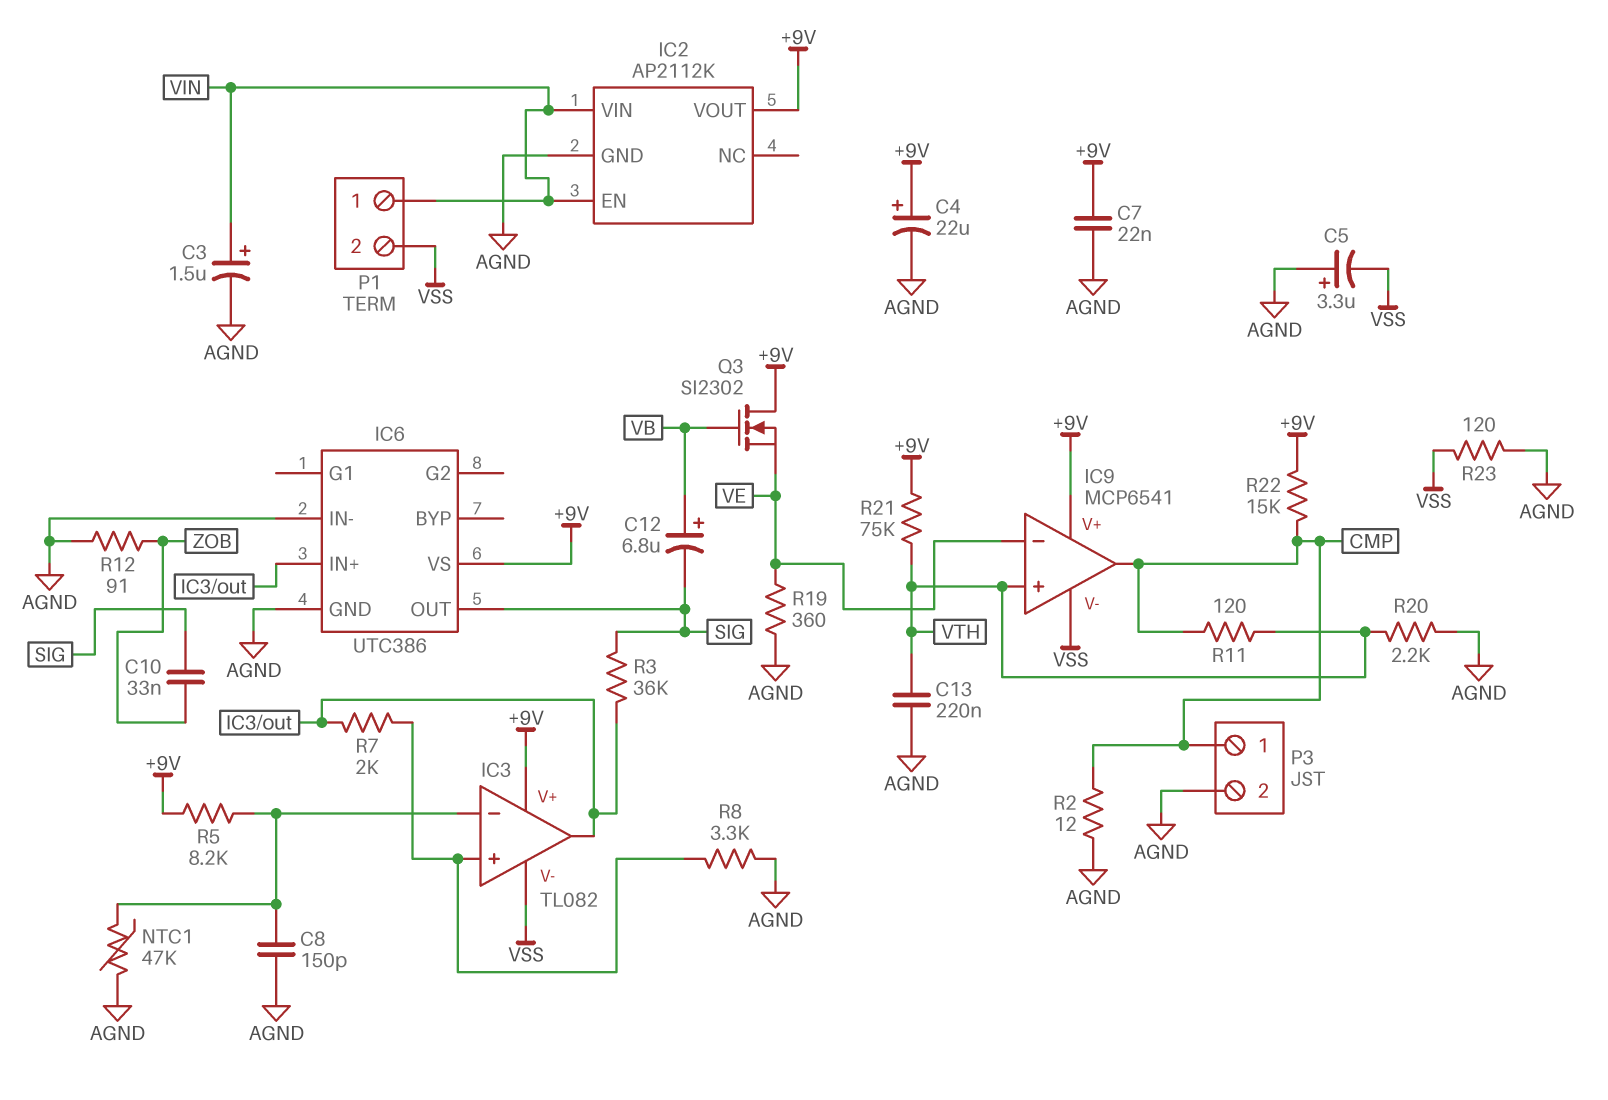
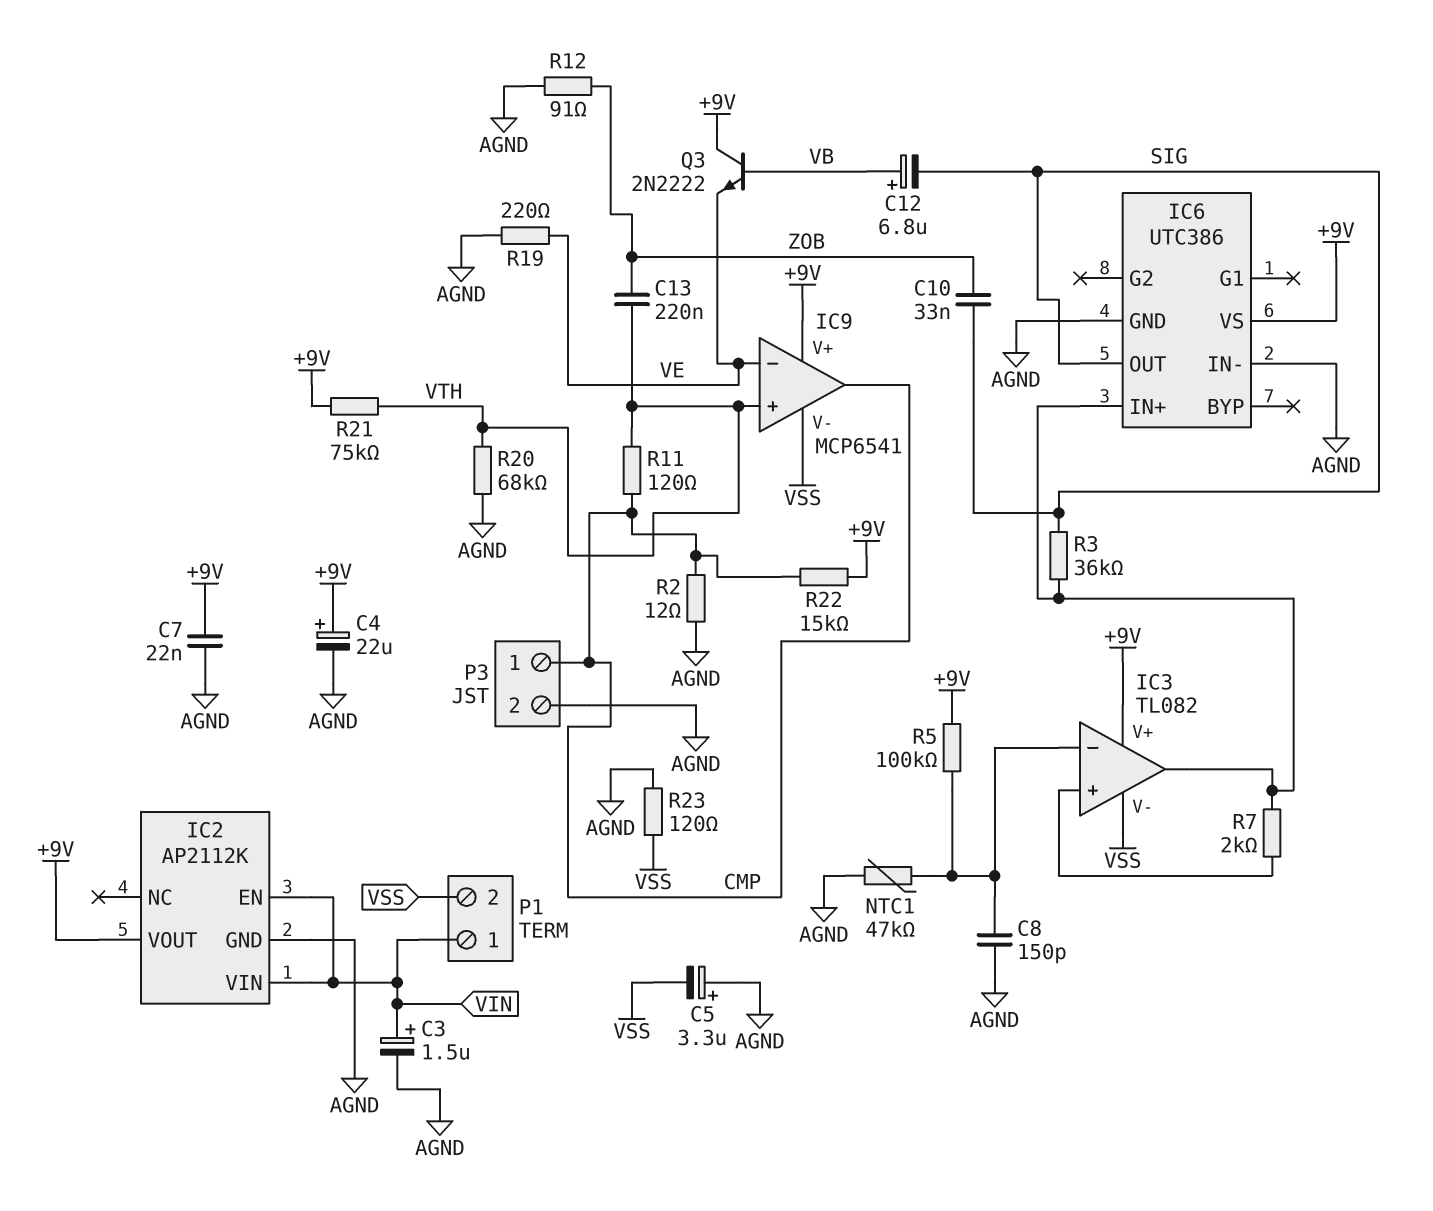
C13: 220nF (AGND, VTH) -> 220nF (VTH, ZOB)
Q3: NMOS SI2302 (G VB, D +9V, S VE) -> NPN 2N2222 (B VB, C +9V, E VE)
R5: 8.2k (+9V, IC3/in-) -> 100k (+9V, IC3/in-)
R8: 3.3k (AGND, IC3/in+) -> none
R19: 360 (AGND, VE) -> 220 (AGND, VE)
R20: 2.2k (AGND, VTH) -> 68k (AGND, VTH)

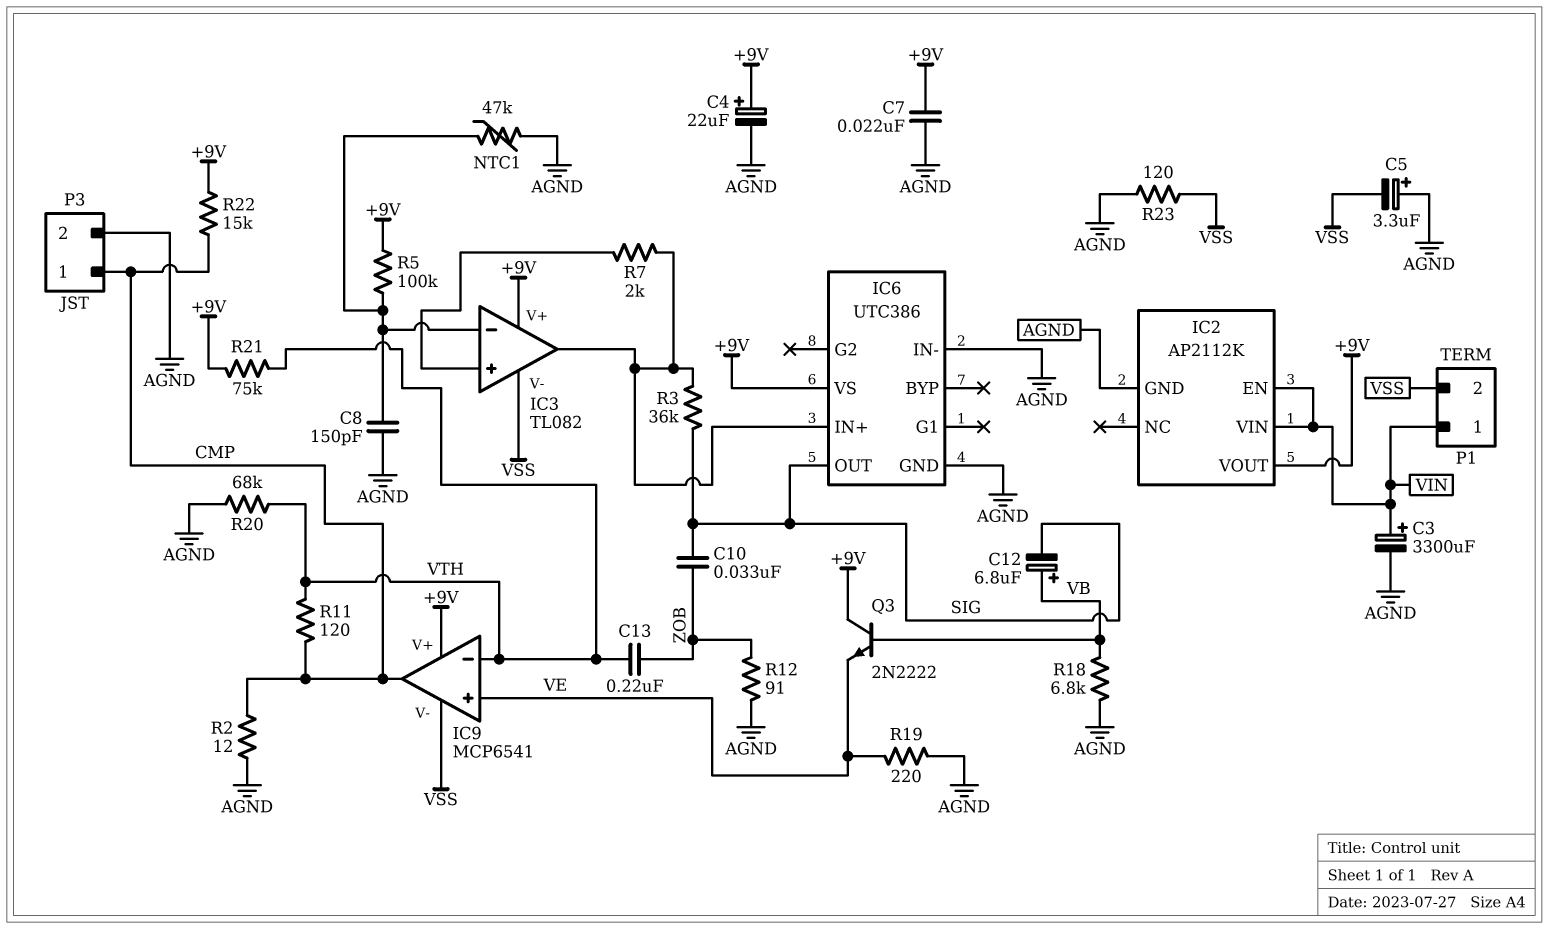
C3: 1.5uF (plus VIN, minus AGND) -> 3300uF (plus VIN, minus AGND)
IC9 pin in+: VTH -> VE
IC9 pin in-: VE -> VTH
R18: none -> 6.8k (AGND, VB)

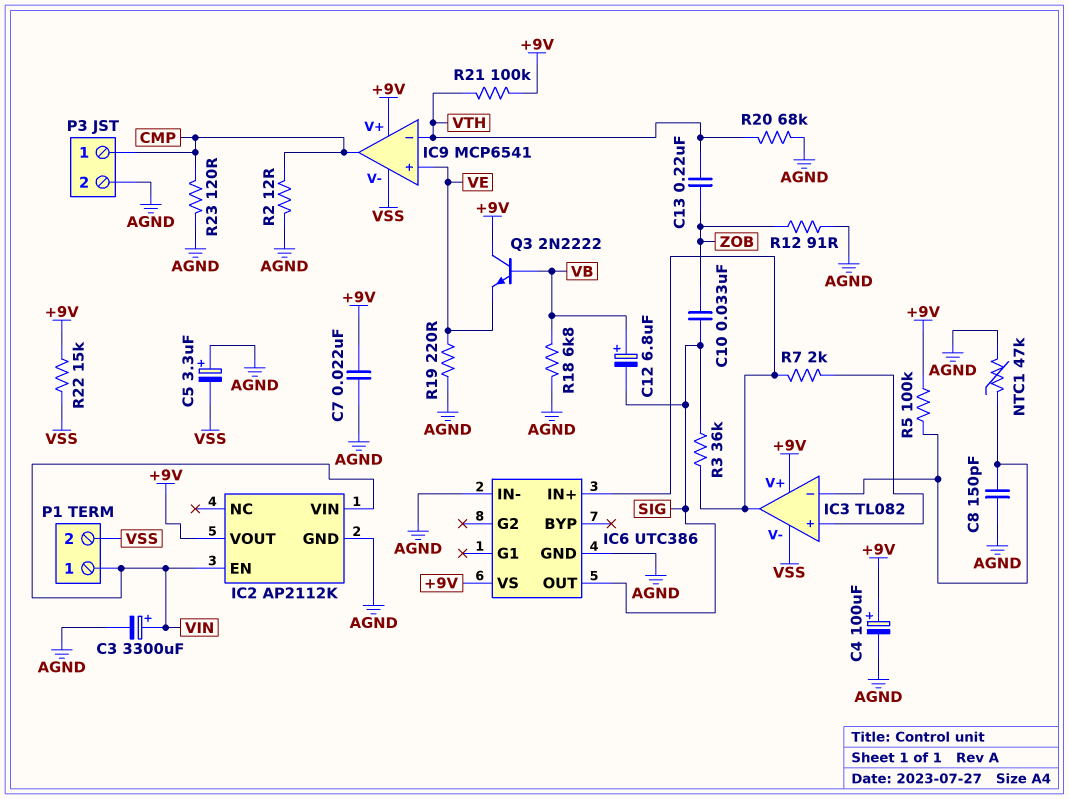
C4: 22uF (plus +9V, minus AGND) -> 100uF (plus +9V, minus AGND)
R11: 120 (CMP, VTH) -> none
R21: 75k (+9V, VTH) -> 100k (+9V, VTH)
R22: 15k (+9V, CMP) -> 15k (+9V, VSS)
R23: 120 (AGND, VSS) -> 120 (AGND, CMP)

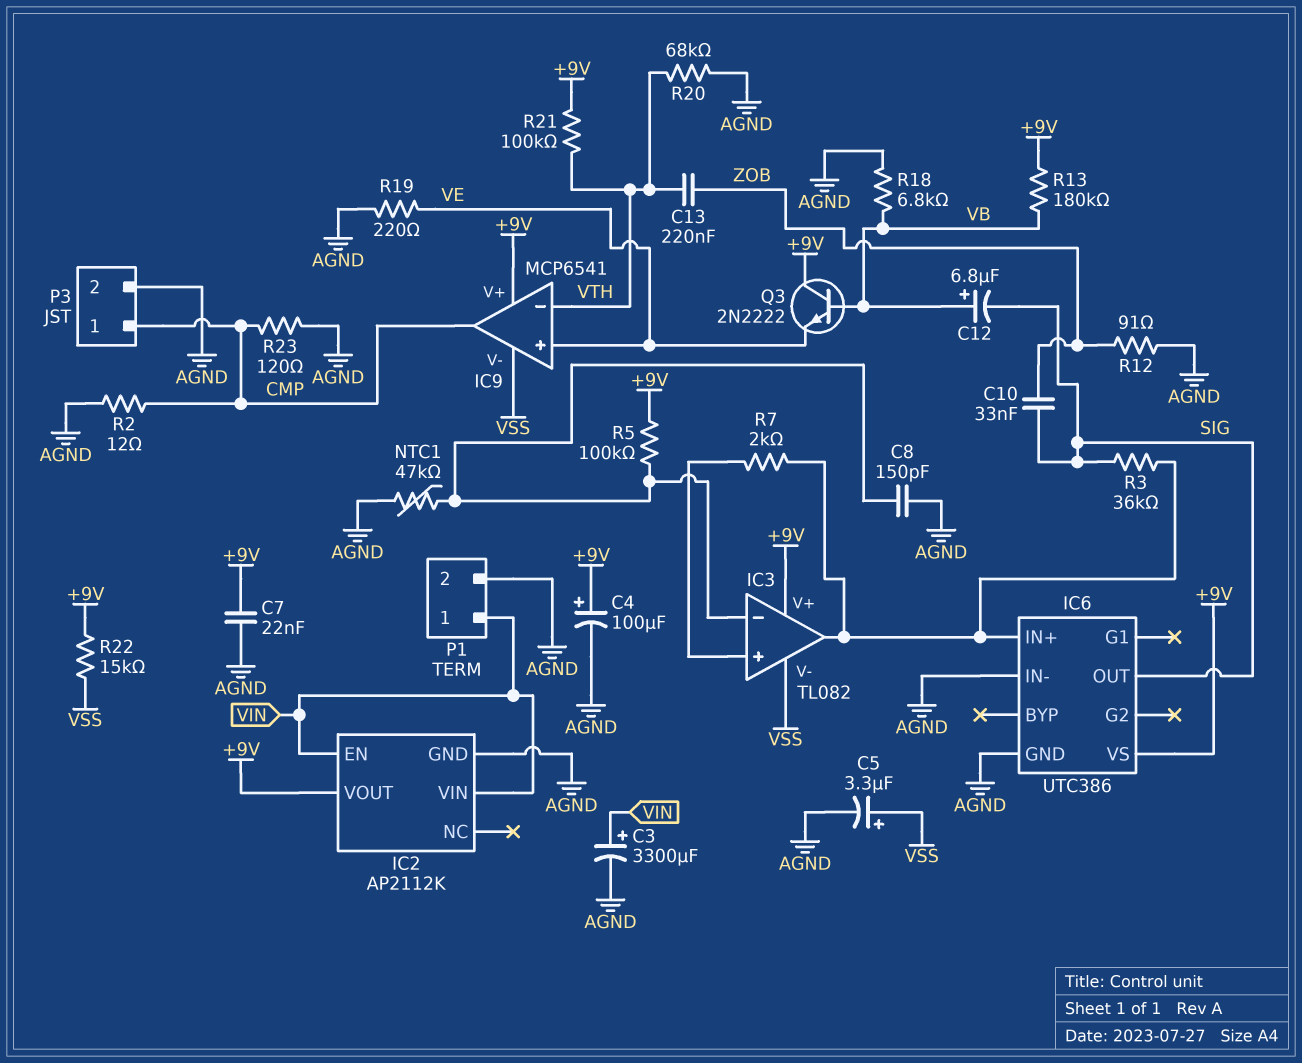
C5: 3.3uF (plus AGND, minus VSS) -> 3.3uF (plus VSS, minus AGND)
P1 pin 2: VSS -> AGND
R13: none -> 180k (+9V, VB)

